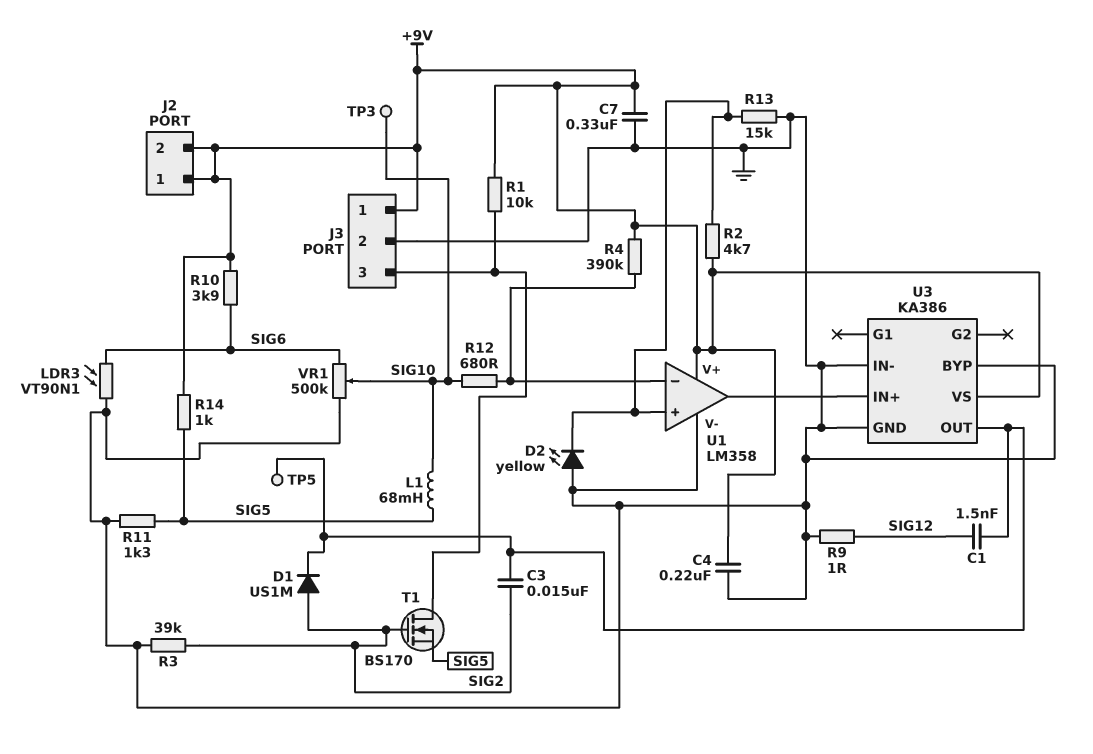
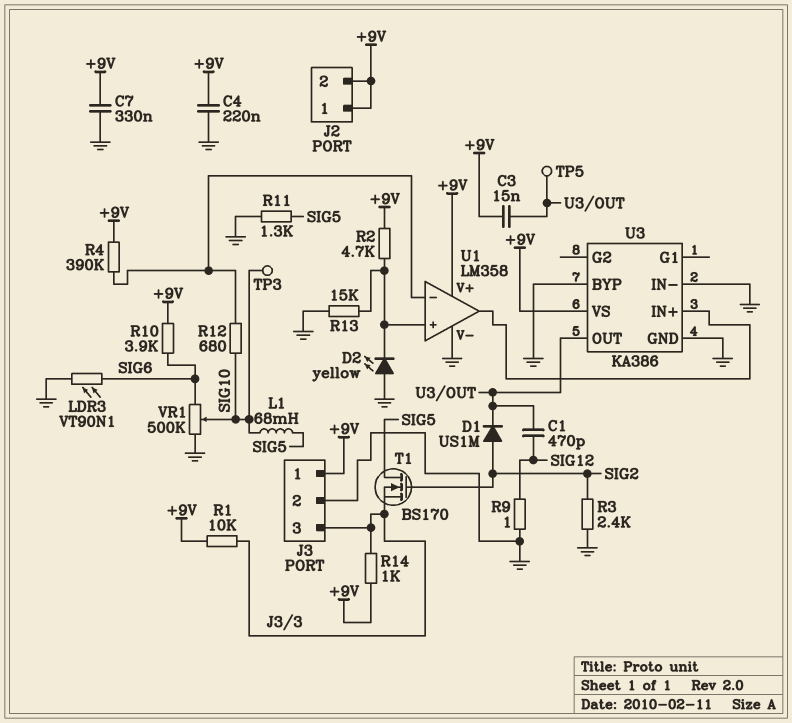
C1: 1.5nF (SIG12, U3/OUT) -> 470pF (SIG12, U3/OUT)
C3: 15nF (SIG2, U3/OUT) -> 15nF (+9V, U3/OUT)
R3: 39k (GND, SIG2) -> 2.4k (GND, SIG2)
R14: 1k (+9V, SIG5) -> 1k (+9V, J3/3)
T1: NMOS BS170 (G SIG2, D J3/3, S SIG5) -> NMOS BS170 (G SIG2, D SIG5, S J3/3)

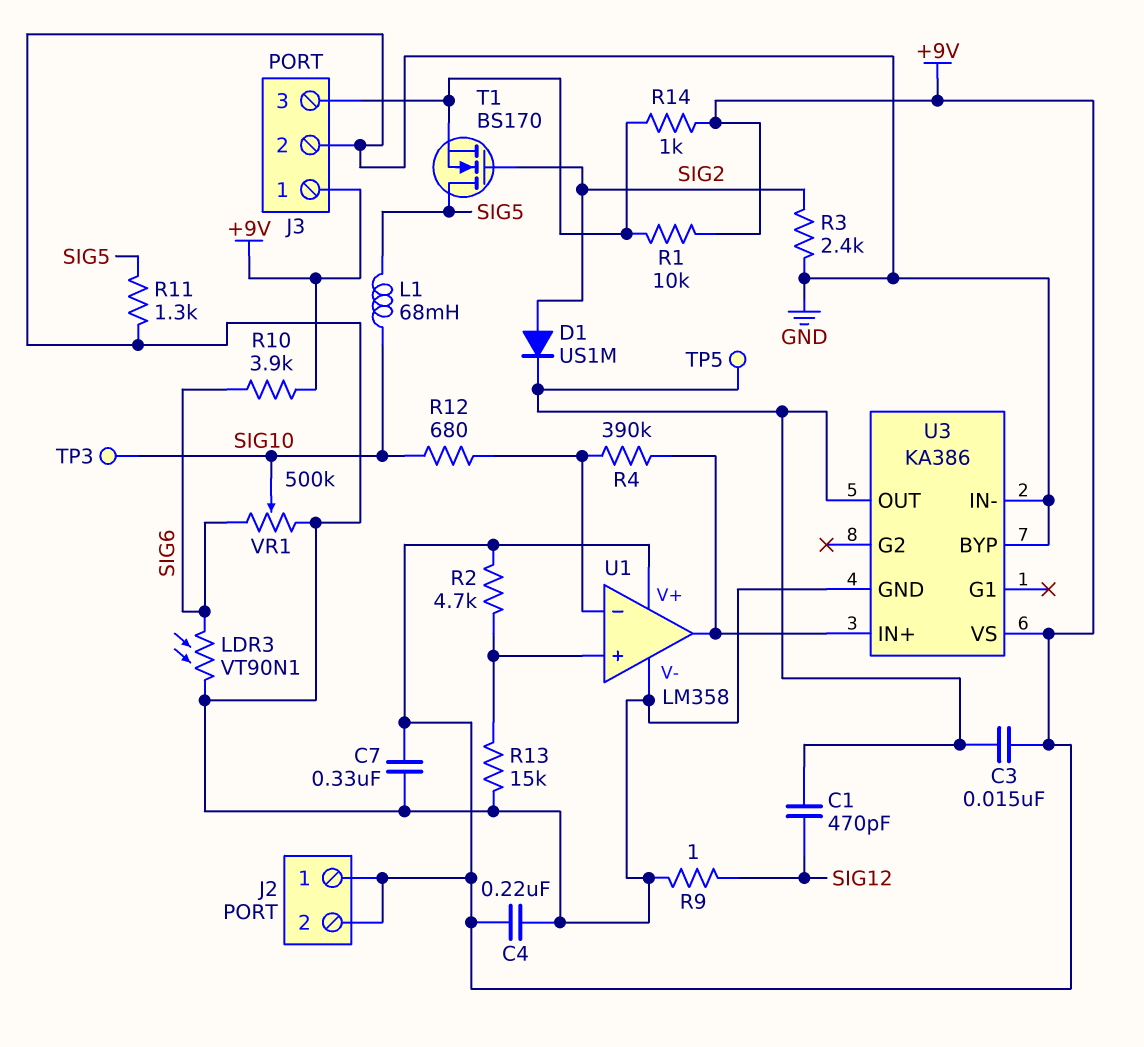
D2: LED yellow (A GND, K U1/in+) -> none
R4: 390k (+9V, U1/in-) -> 390k (U1/in-, U1/out)

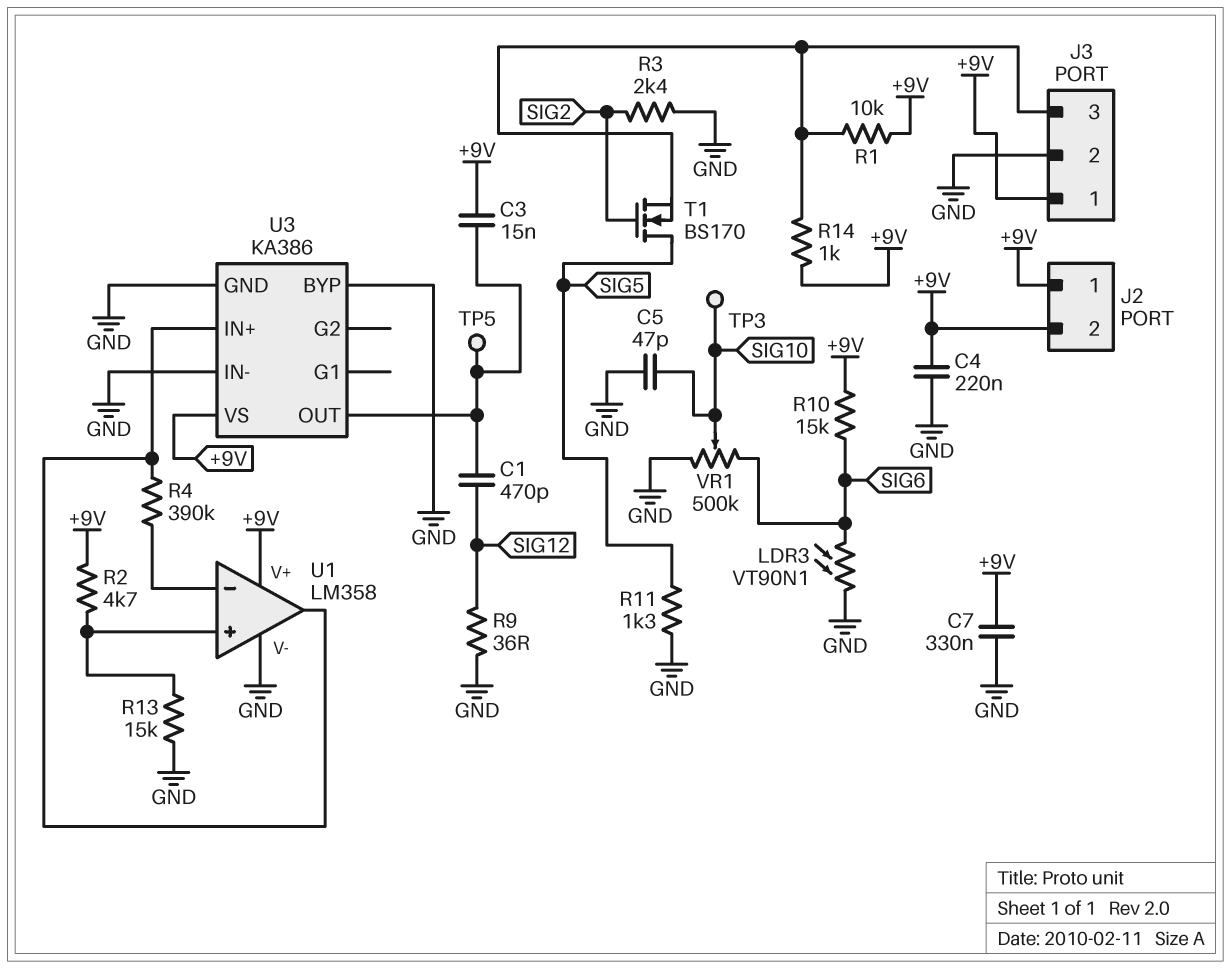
C5: none -> 47pF (GND, SIG10)
D1: diode US1M (A SIG2, K U3/OUT) -> none
L1: 68mH (SIG5, SIG10) -> none
R9: 1 (GND, SIG12) -> 36 (GND, SIG12)
R10: 3.9k (+9V, SIG6) -> 15k (+9V, SIG6)
R12: 680 (SIG10, U1/in-) -> none

